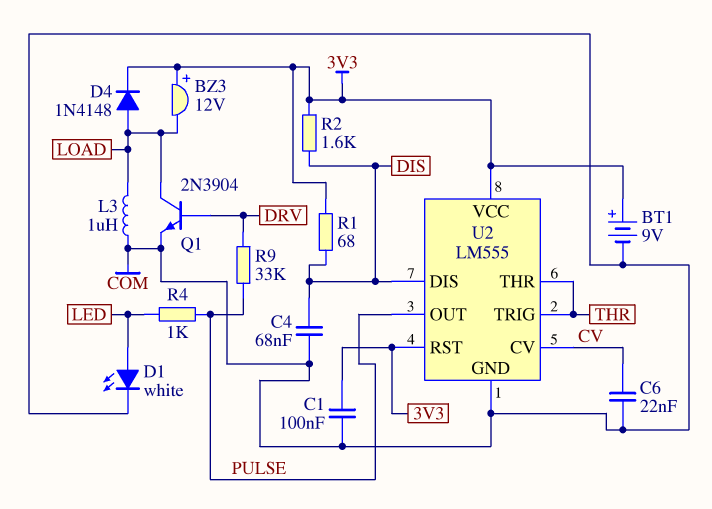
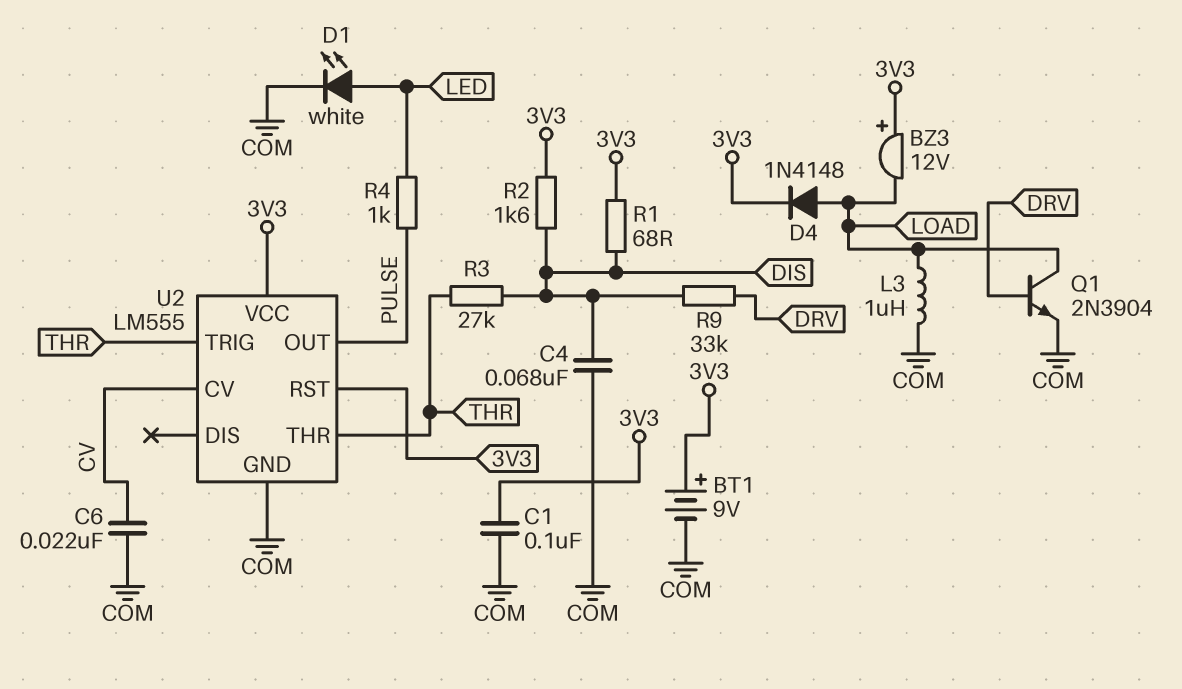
R3: none -> 27k (DIS, THR)
R9: 33k (DRV, PULSE) -> 33k (DIS, DRV)
U2 pin DIS: DIS -> none

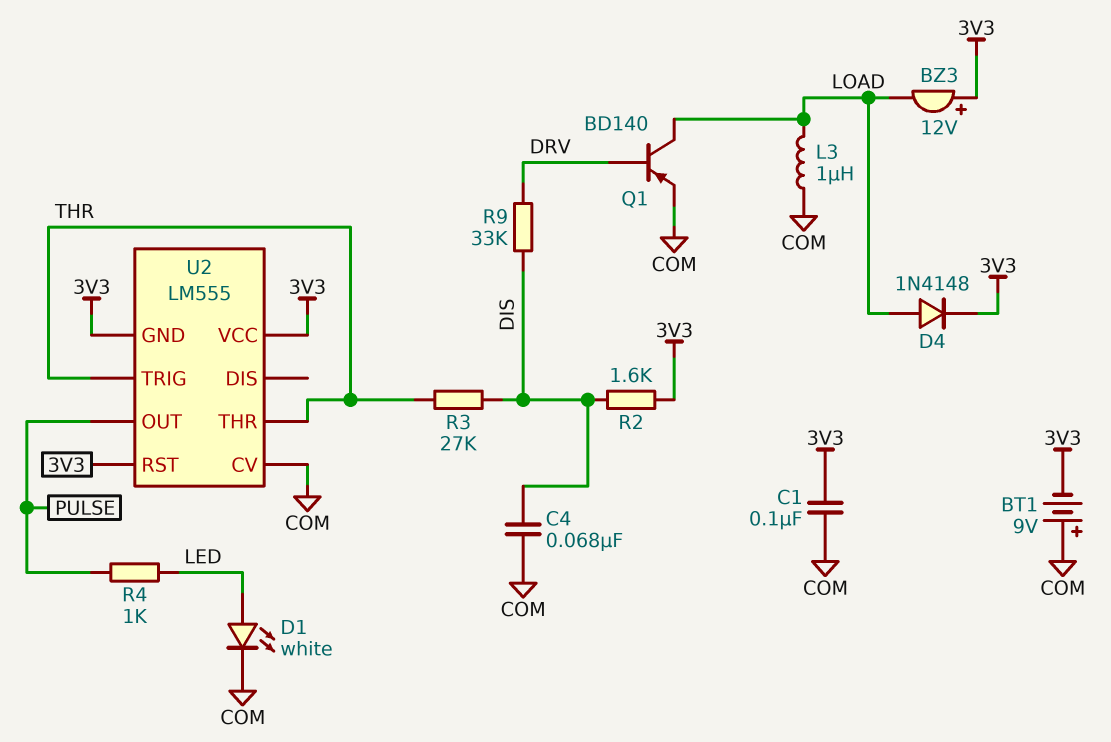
BT1: 9V (plus 3V3, minus COM) -> 9V (plus COM, minus 3V3)
C6: 22nF (COM, CV) -> none
Q1: NPN 2N3904 (B DRV, C LOAD, E COM) -> PNP BD140 (B DRV, C LOAD, E COM)
R1: 68 (3V3, DIS) -> none
U2 pin CV: CV -> COM
U2 pin GND: COM -> 3V3

